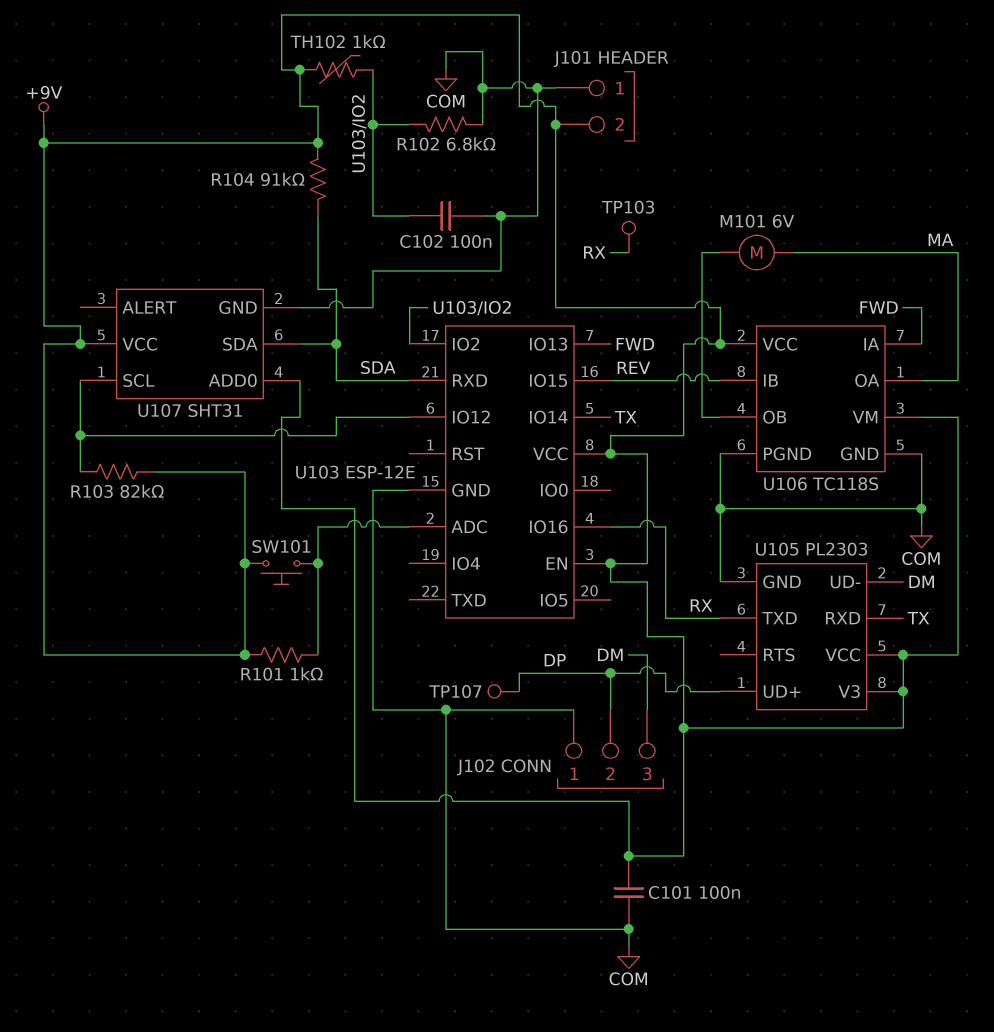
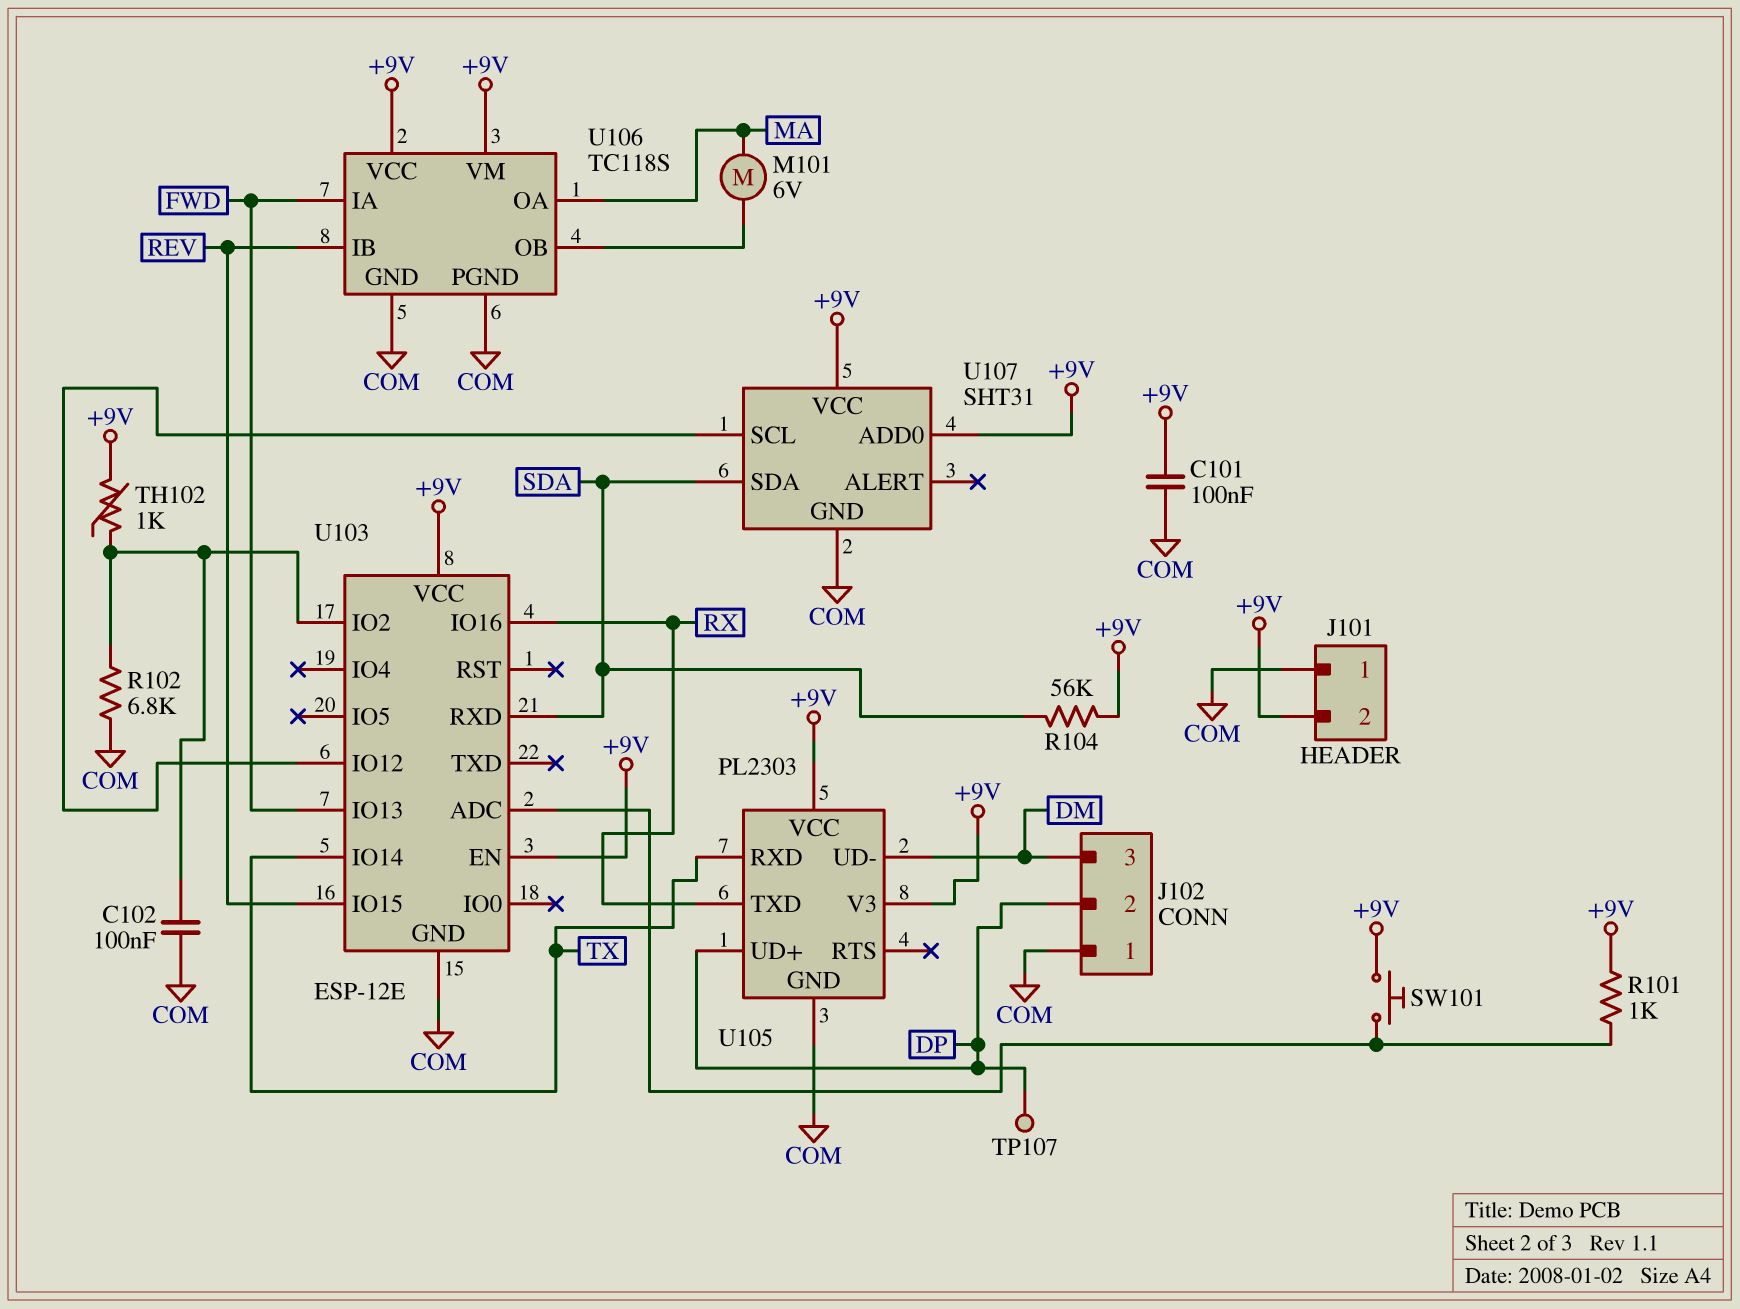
R103: 82k (+9V, U103/IO12) -> none
R104: 91k (+9V, SDA) -> 56k (+9V, SDA)
TP103: test point (RX) -> none

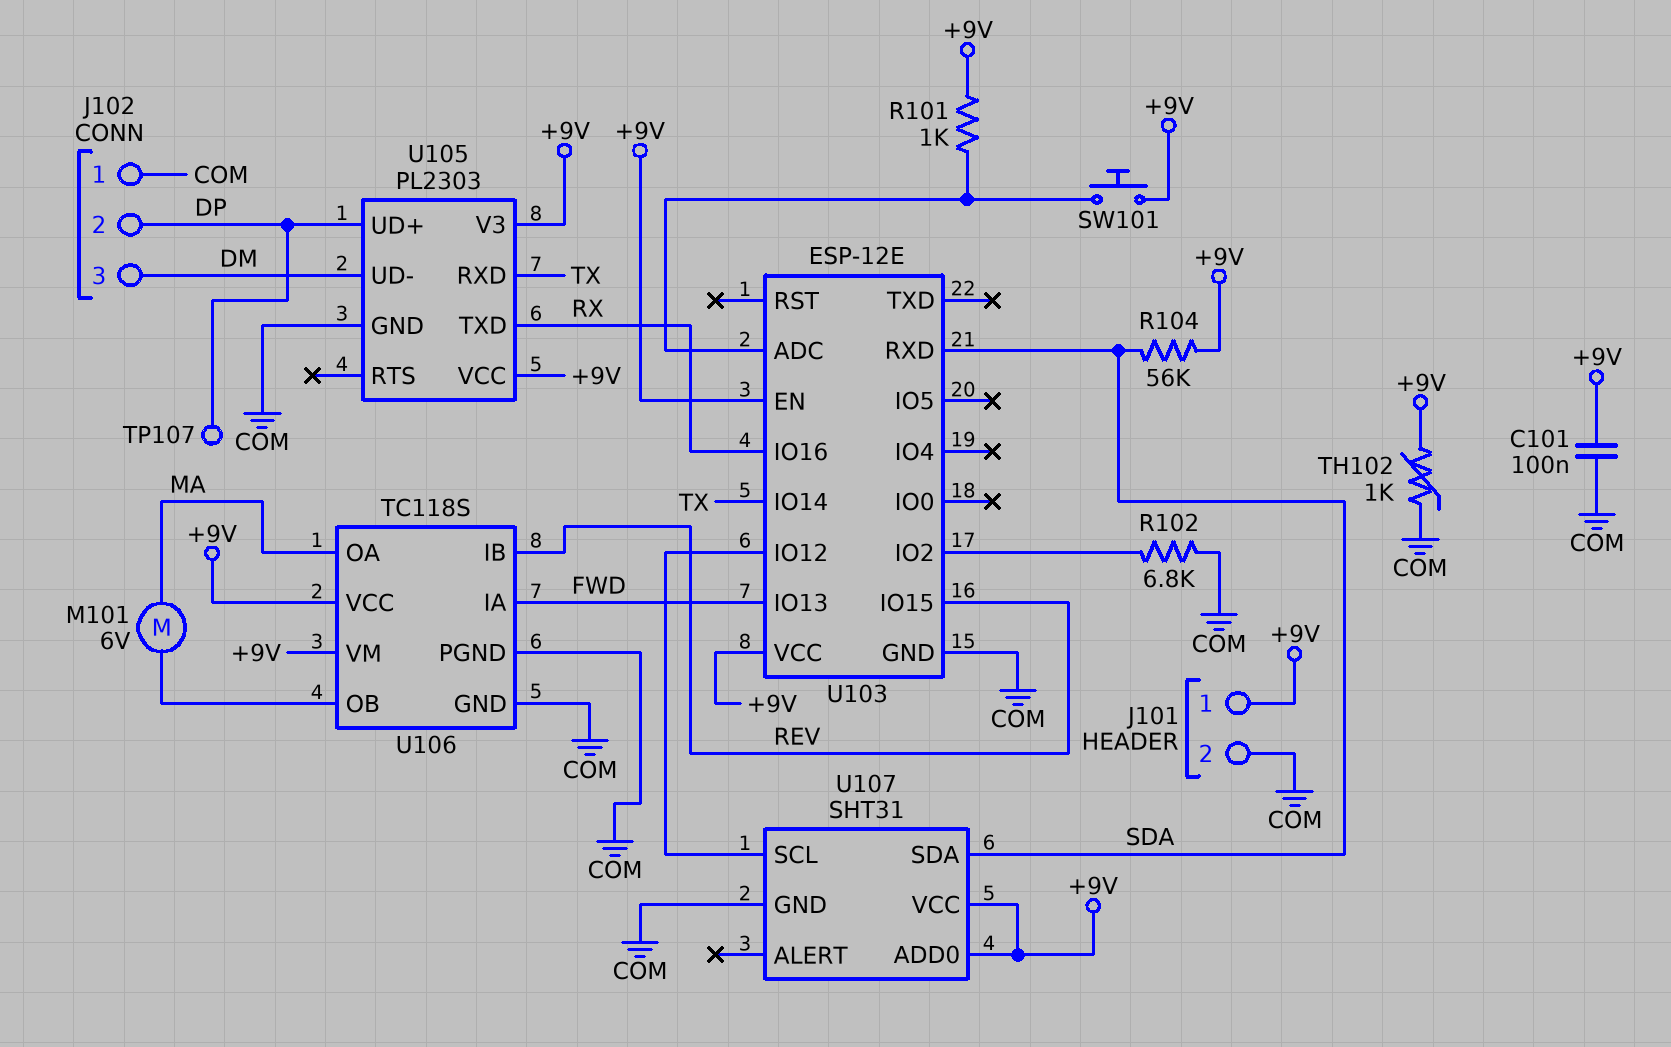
C102: 100nF (COM, U103/IO2) -> none
J101 pin 1: COM -> +9V
J101 pin 2: +9V -> COM
TH102: 1k (+9V, U103/IO2) -> 1k (+9V, COM)

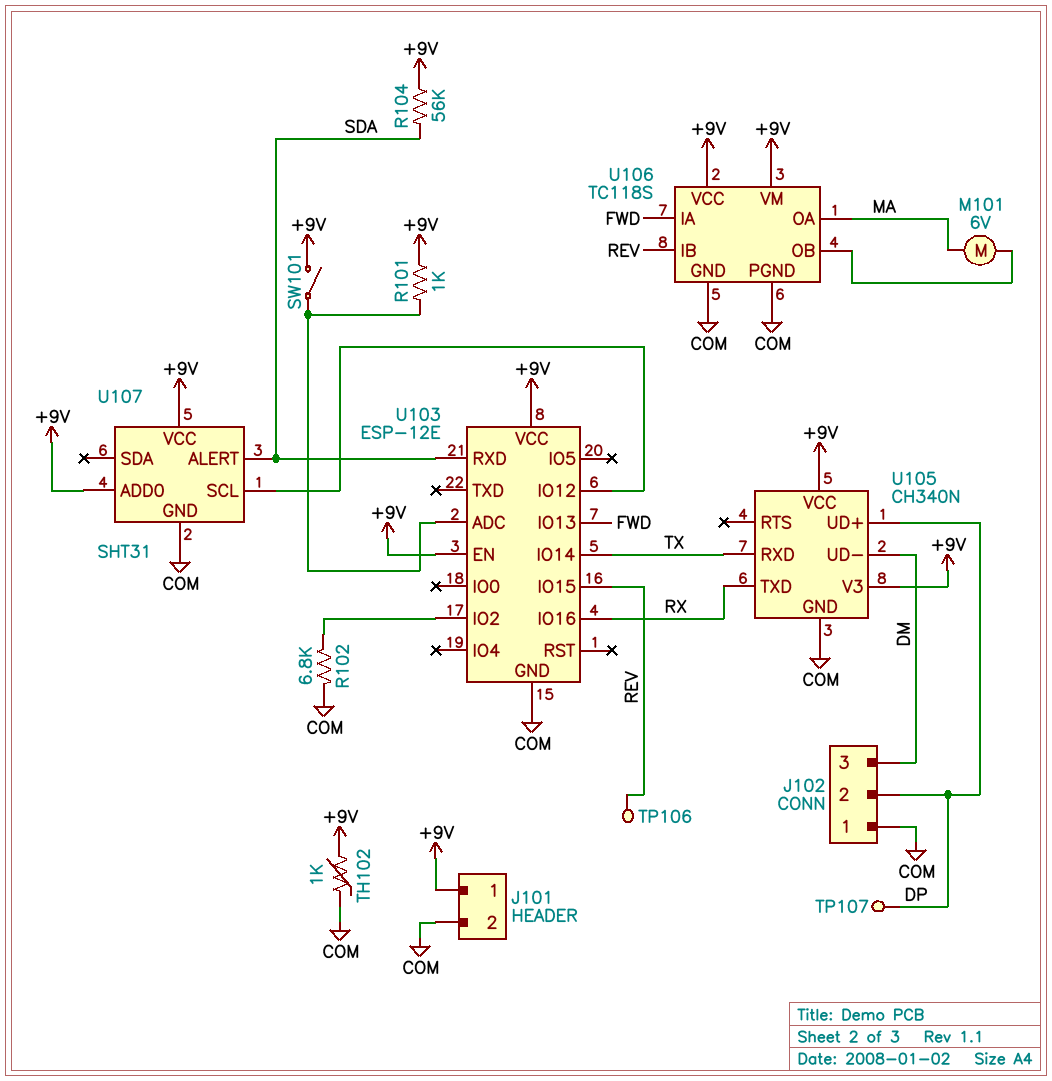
C101: 100nF (+9V, COM) -> none
SW101: button (+9V, U103/ADC) -> switch (+9V, U103/ADC)
TP106: none -> test point (REV)
U105: PL2303 -> CH340N
U107 pin ALERT: none -> SDA
U107 pin SDA: SDA -> none

